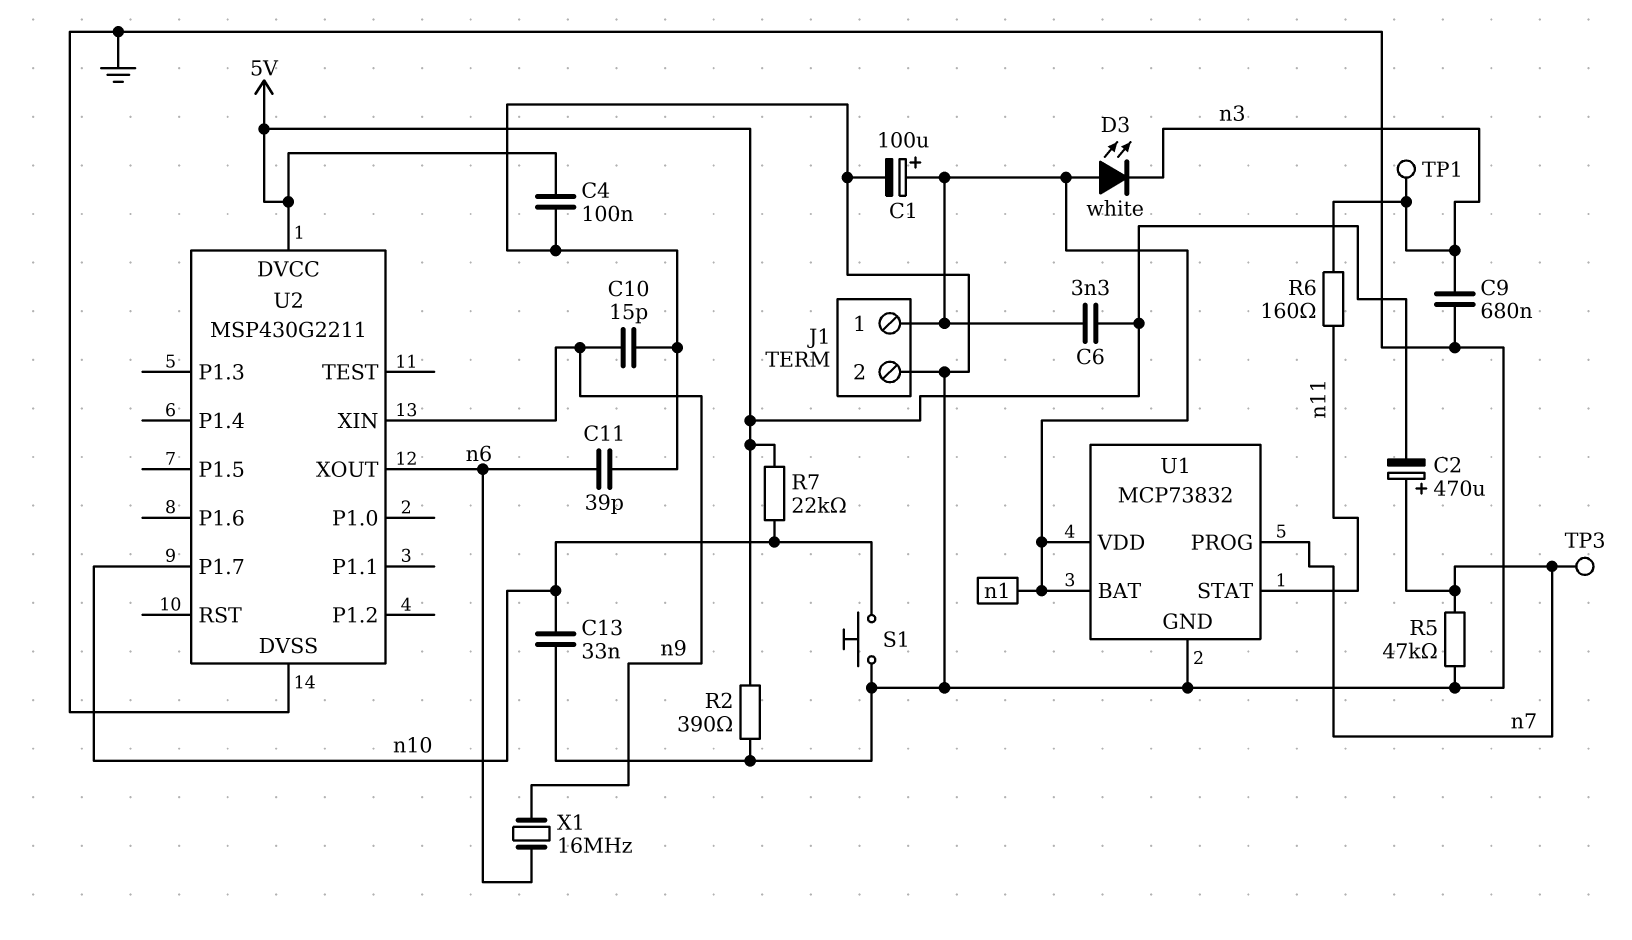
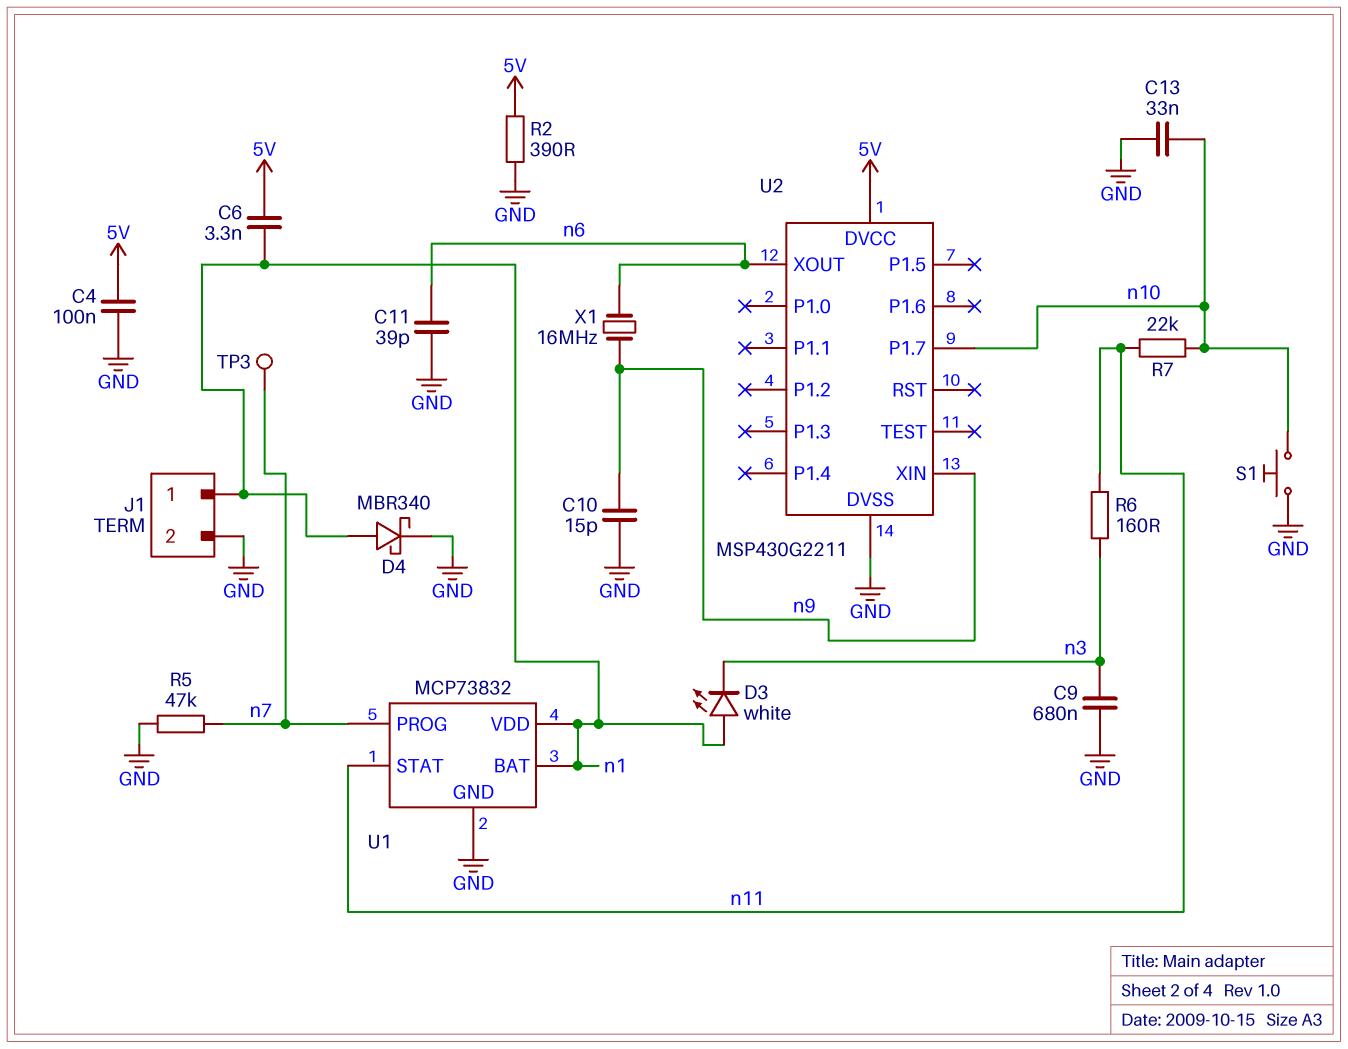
C1: 100uF (plus n1, minus GND) -> none
C2: 470uF (plus n7, minus 5V) -> none
D4: none -> schottky MBR340 (A n1, K GND)
R7: 22k (5V, n10) -> 22k (n10, n11)
TP1: test point (n3) -> none

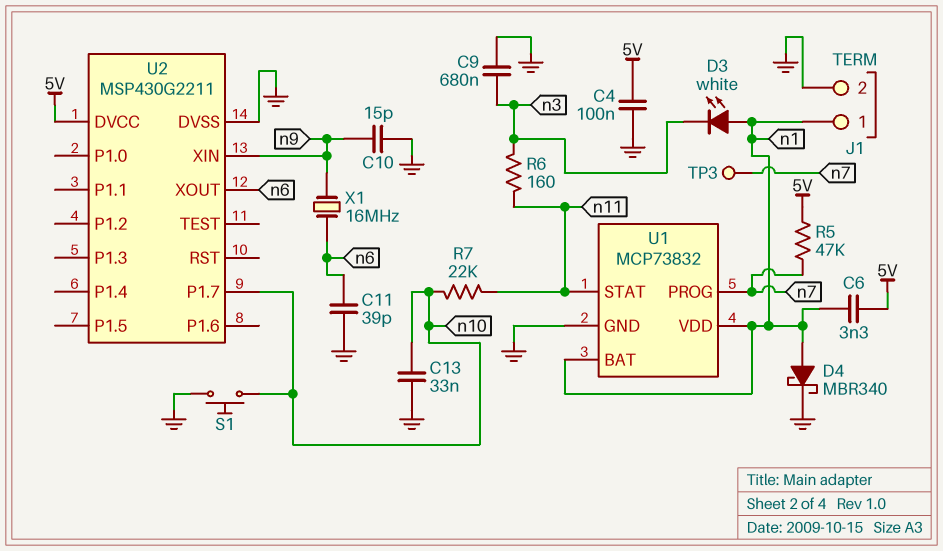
R2: 390 (5V, GND) -> none
R5: 47k (GND, n7) -> 47k (5V, n7)

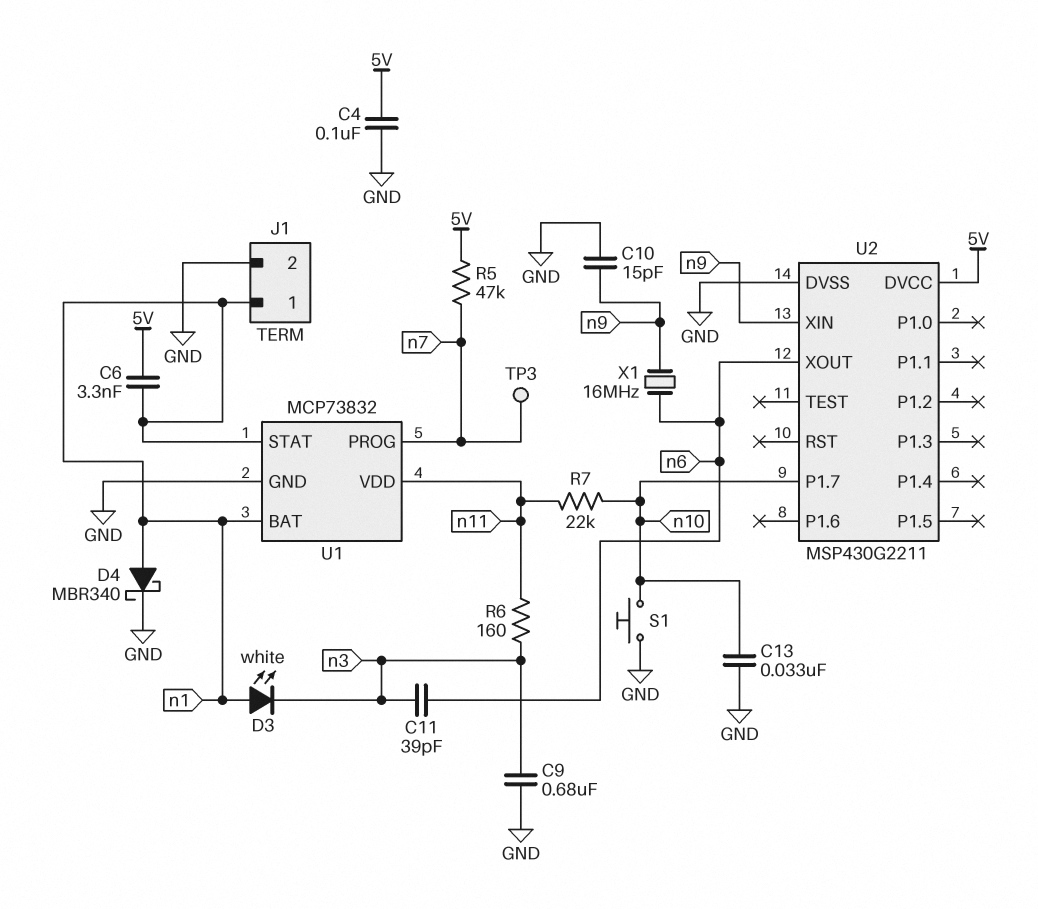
C11: 39pF (GND, n6) -> 39pF (n3, n6)
U1 pin STAT: n11 -> n1
U1 pin VDD: n1 -> n11

